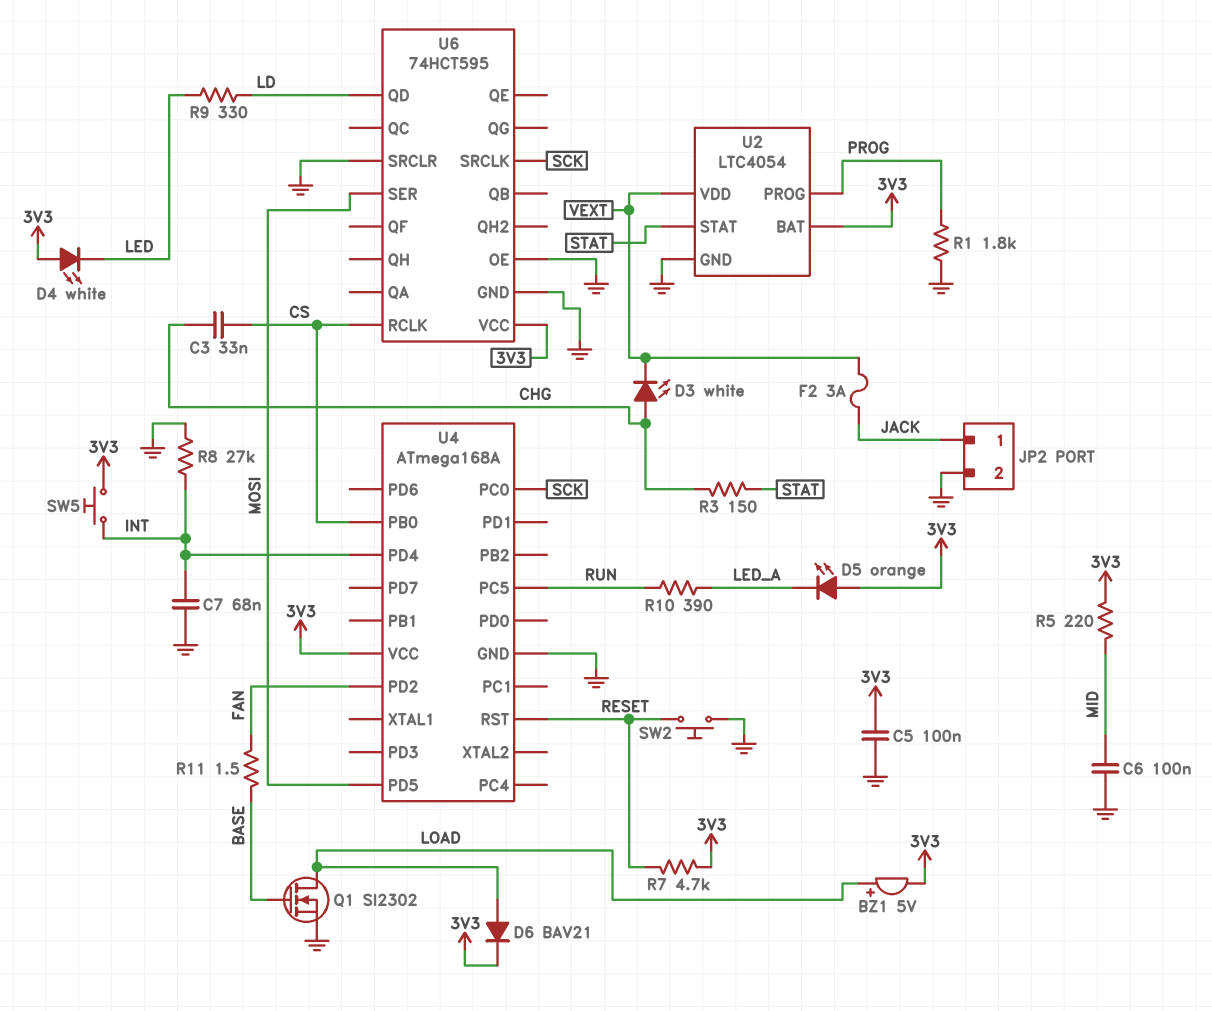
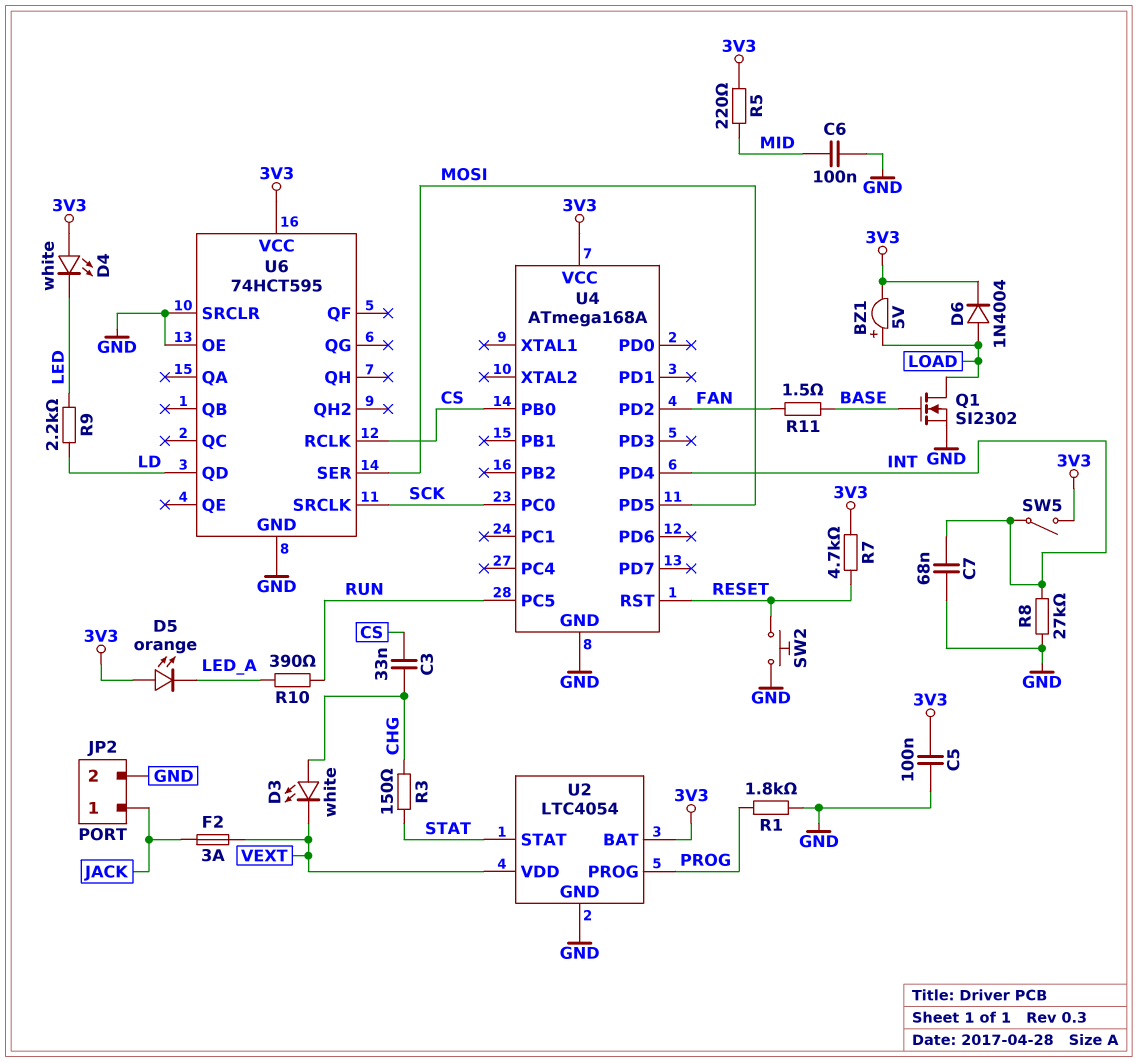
D6: diode BAV21 (A LOAD, K 3V3) -> diode 1N4004 (A LOAD, K 3V3)
R9: 330 (LD, LED) -> 2.2k (LD, LED)
SW5: button (3V3, INT) -> switch (3V3, INT)

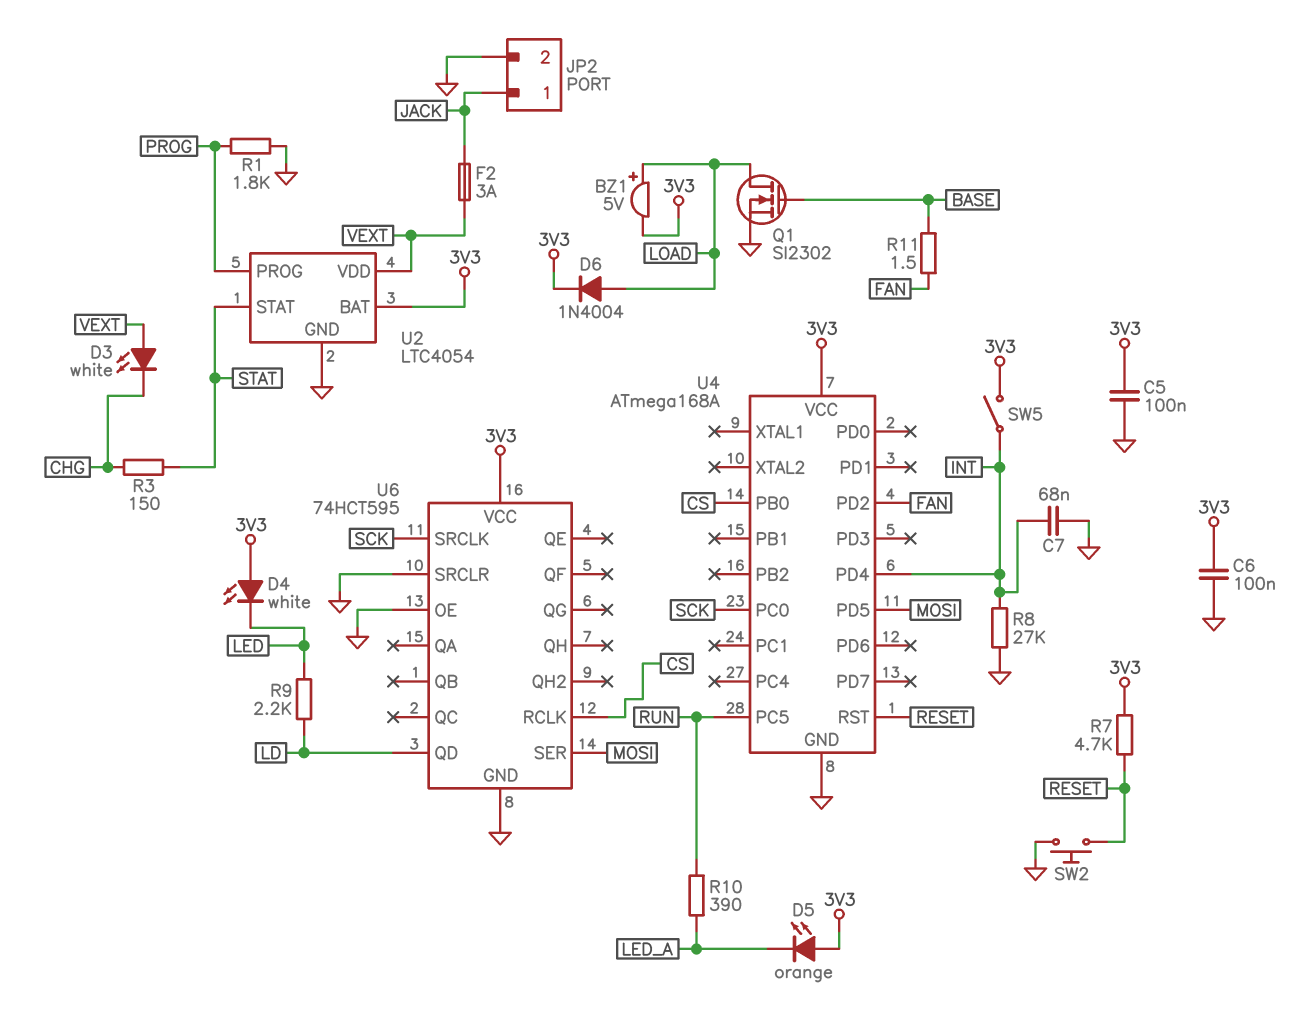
C3: 33nF (CHG, CS) -> none
C6: 100nF (GND, MID) -> 100nF (3V3, GND)
D3: LED white (A CHG, K VEXT) -> LED white (A VEXT, K CHG)
R5: 220 (3V3, MID) -> none

